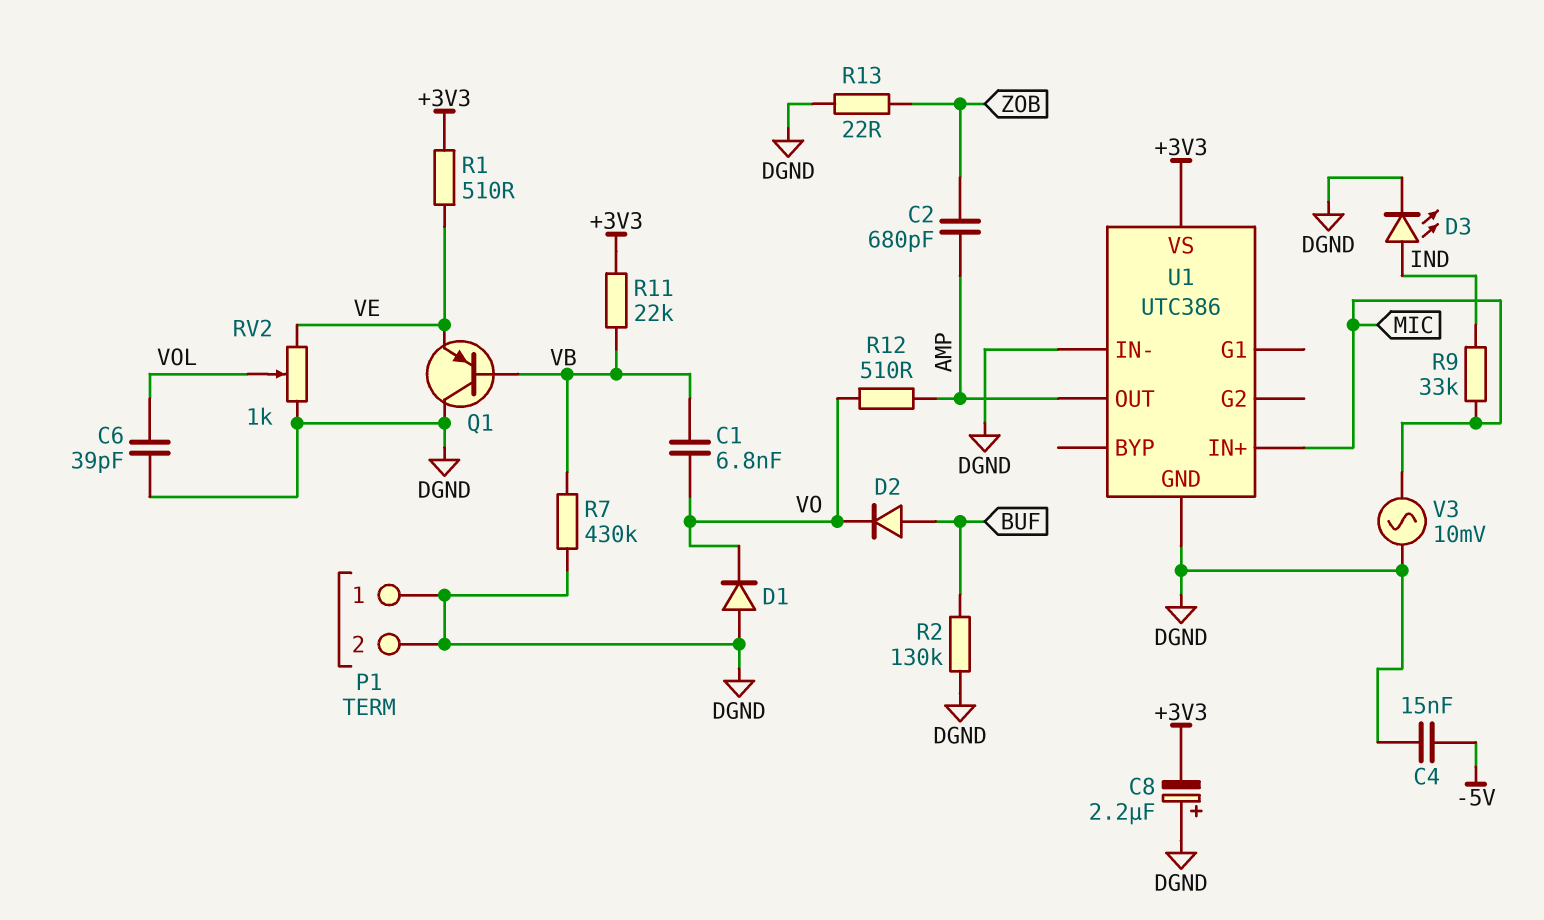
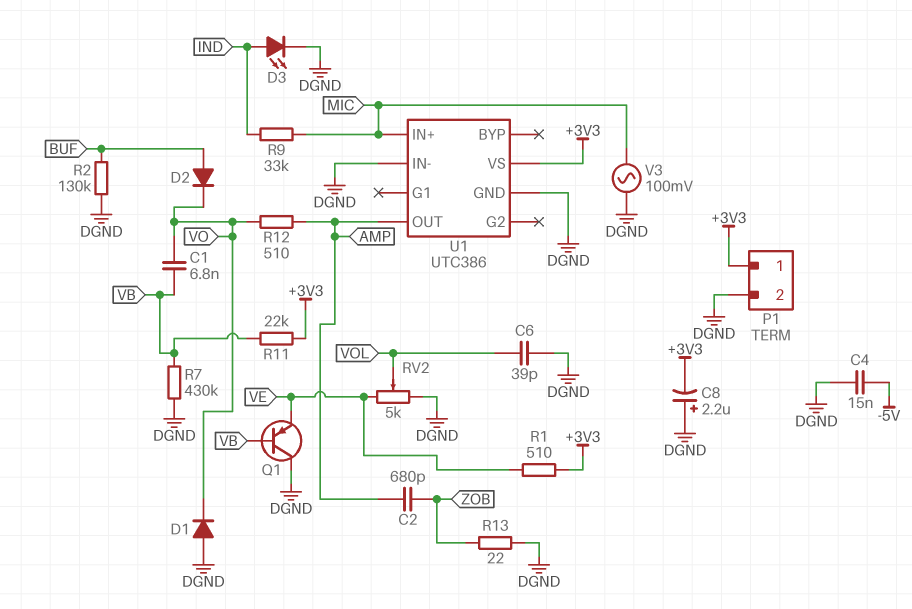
P1 pin 1: DGND -> +3V3
RV2: 1k (DGND, VE, wiper VOL) -> 5k (DGND, VE, wiper VOL)
V3: AC 10mV (DGND, MIC) -> AC 100mV (DGND, MIC)

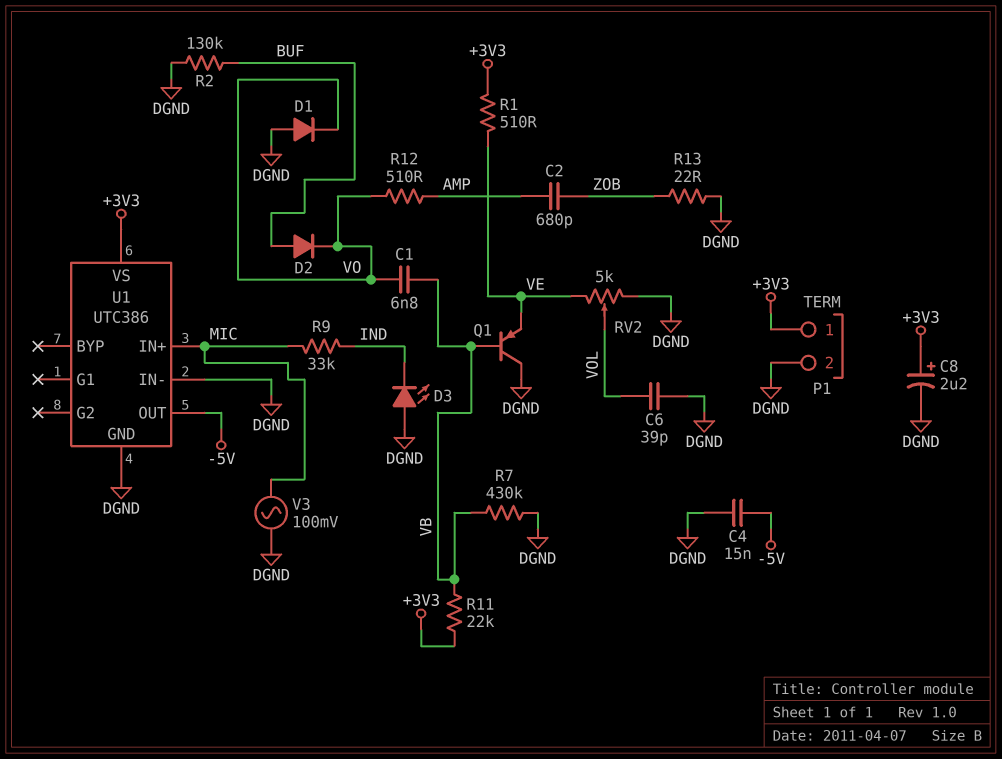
C8: 2.2uF (plus DGND, minus +3V3) -> 2.2uF (plus +3V3, minus DGND)
D3: LED (A IND, K DGND) -> LED (A DGND, K IND)
U1 pin OUT: AMP -> -5V

